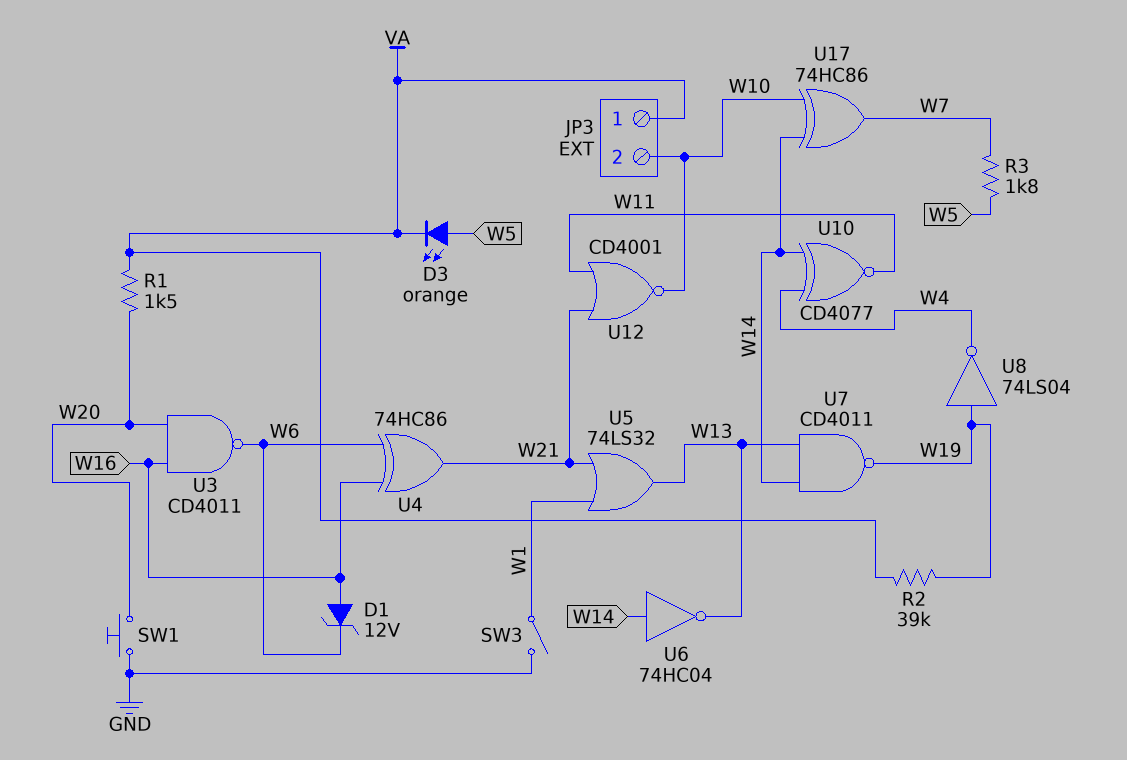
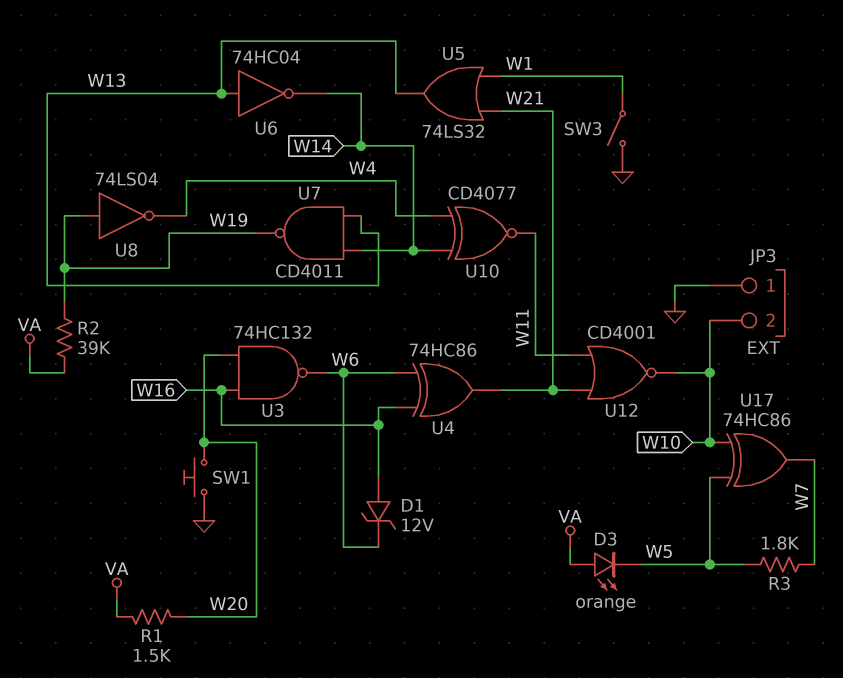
D3: LED orange (A W5, K VA) -> LED orange (A VA, K W5)
JP3 pin 1: VA -> GND
U3: NAND CD4011 (in W16, in W20, out W6) -> NAND 74HC132 (in W16, in W20, out W6)
U6: NOT 74HC04 (in W14, out W13) -> NOT 74HC04 (in W13, out W14)
U17: XOR 74HC86 (in W10, in W14, out W7) -> XOR 74HC86 (in W5, in W10, out W7)

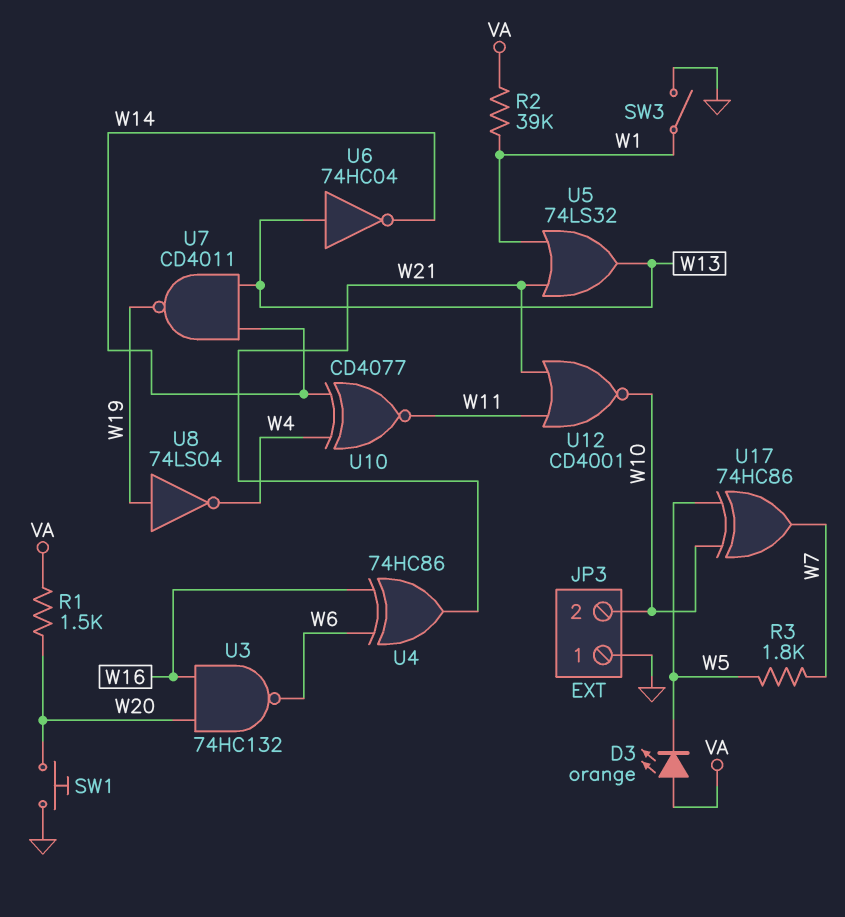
D1: zener 12V (A W16, K W6) -> none
R2: 39k (VA, W19) -> 39k (VA, W1)

